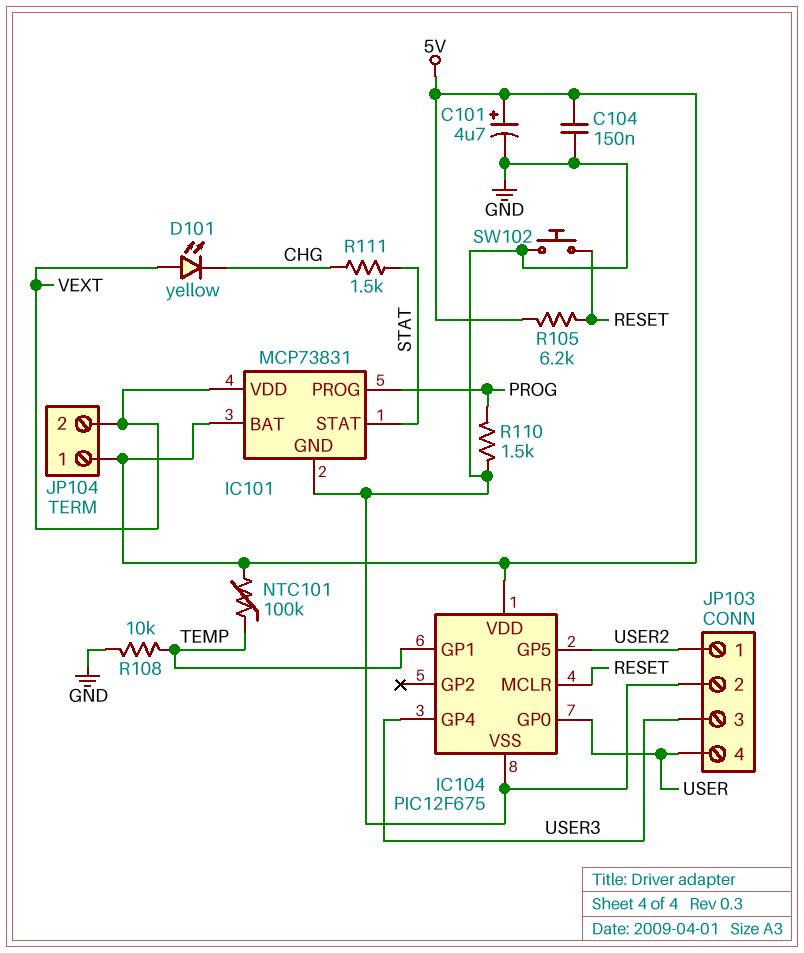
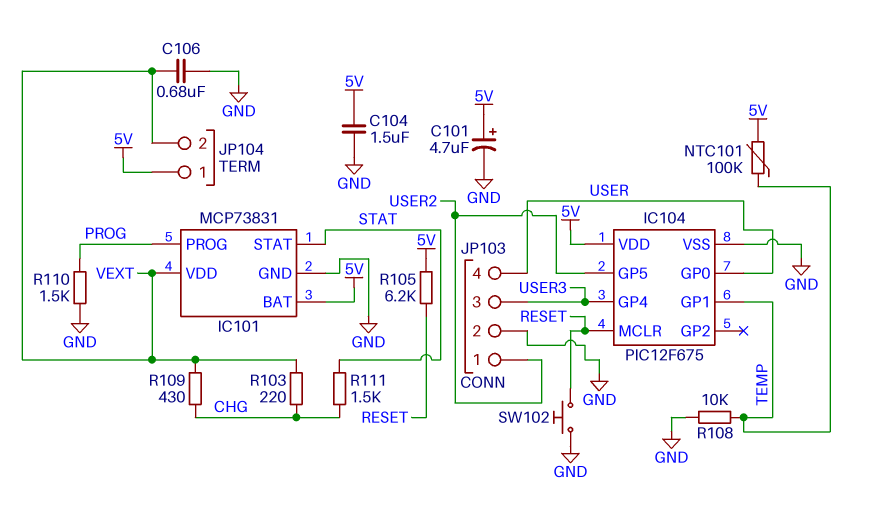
C104: 150nF (5V, GND) -> 1.5uF (5V, GND)
C106: none -> 680nF (GND, VEXT)
D101: LED yellow (A VEXT, K CHG) -> none
R103: none -> 220 (CHG, VEXT)
R109: none -> 430 (CHG, VEXT)

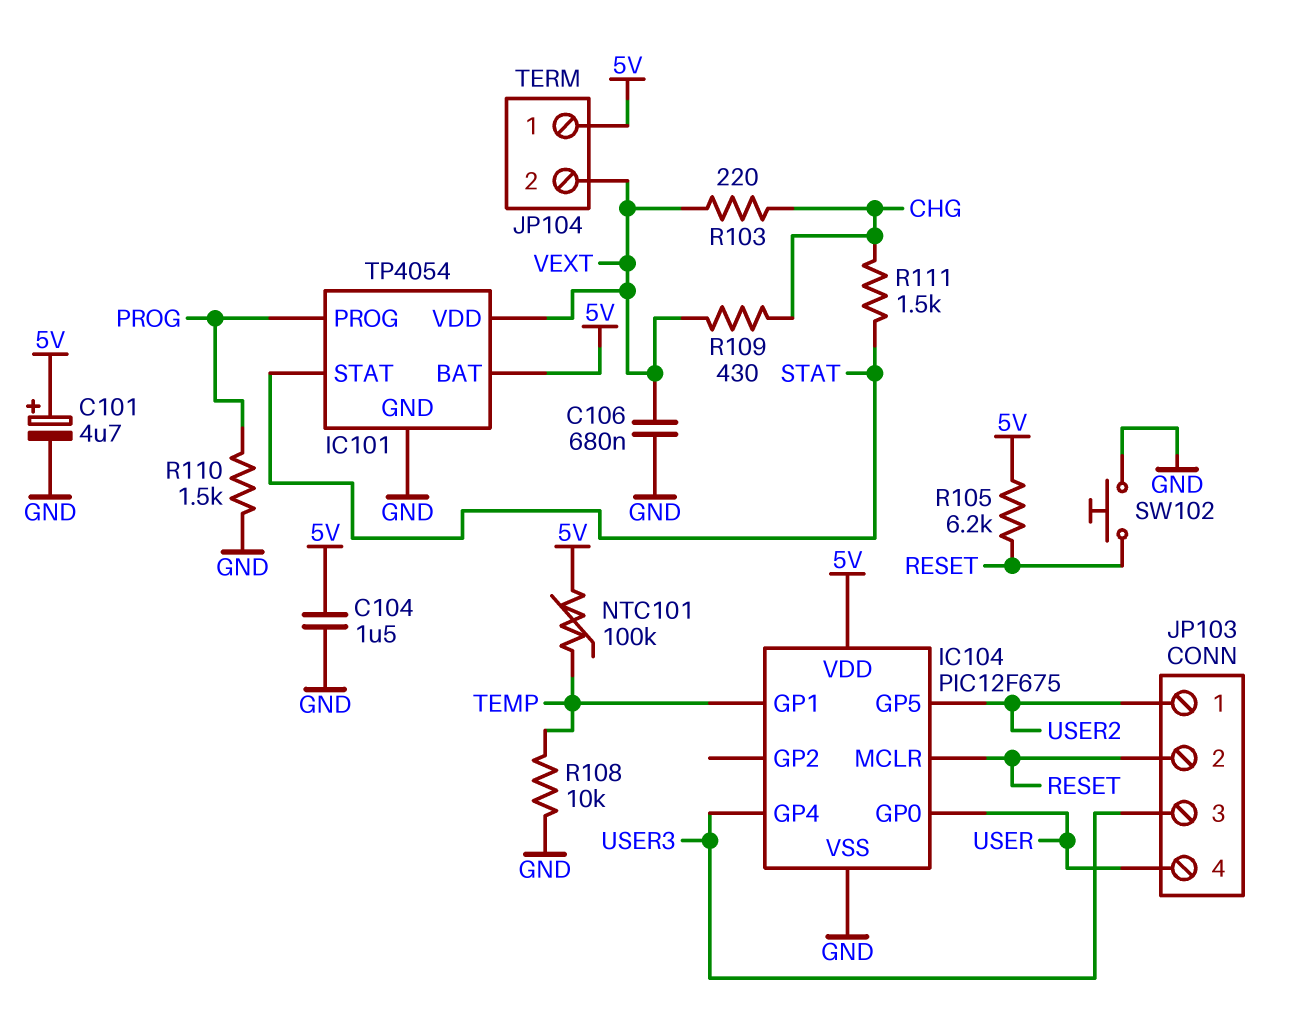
IC101: MCP73831 -> TP4054
JP103 pin 2: GND -> RESET

